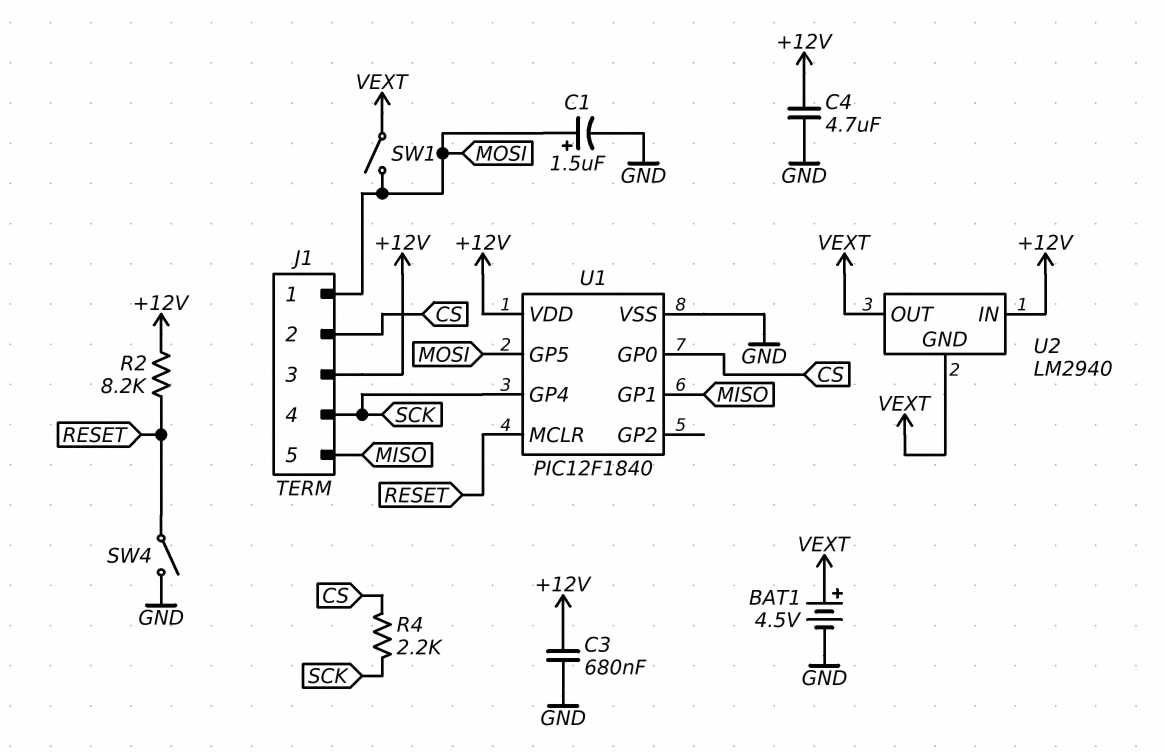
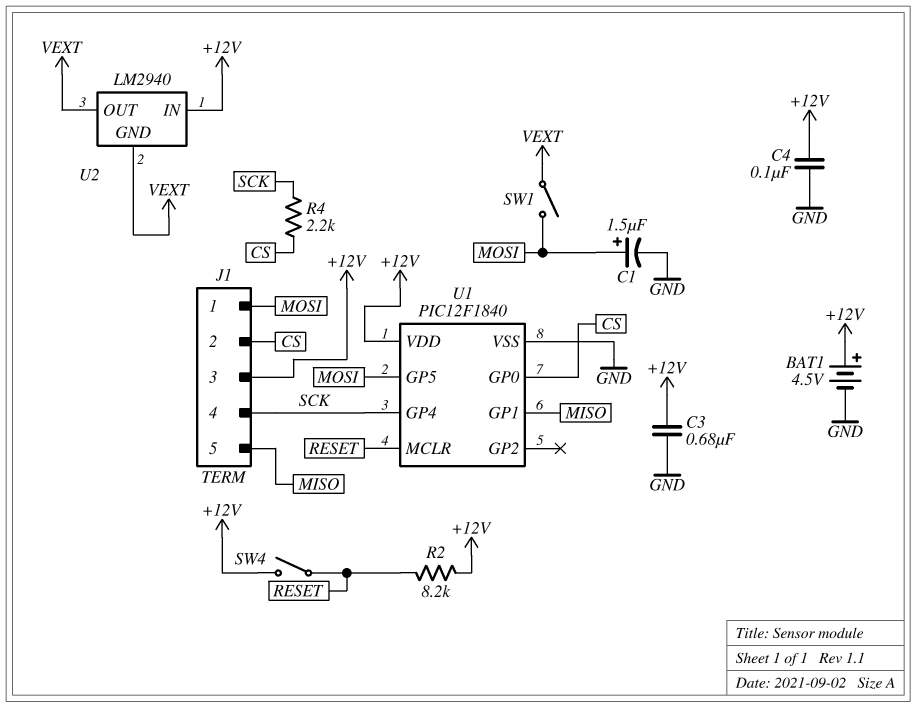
BAT1: 4.5V (plus VEXT, minus GND) -> 4.5V (plus +12V, minus GND)
C4: 4.7uF (+12V, GND) -> 100nF (+12V, GND)
SW4: switch (GND, RESET) -> switch (+12V, RESET)

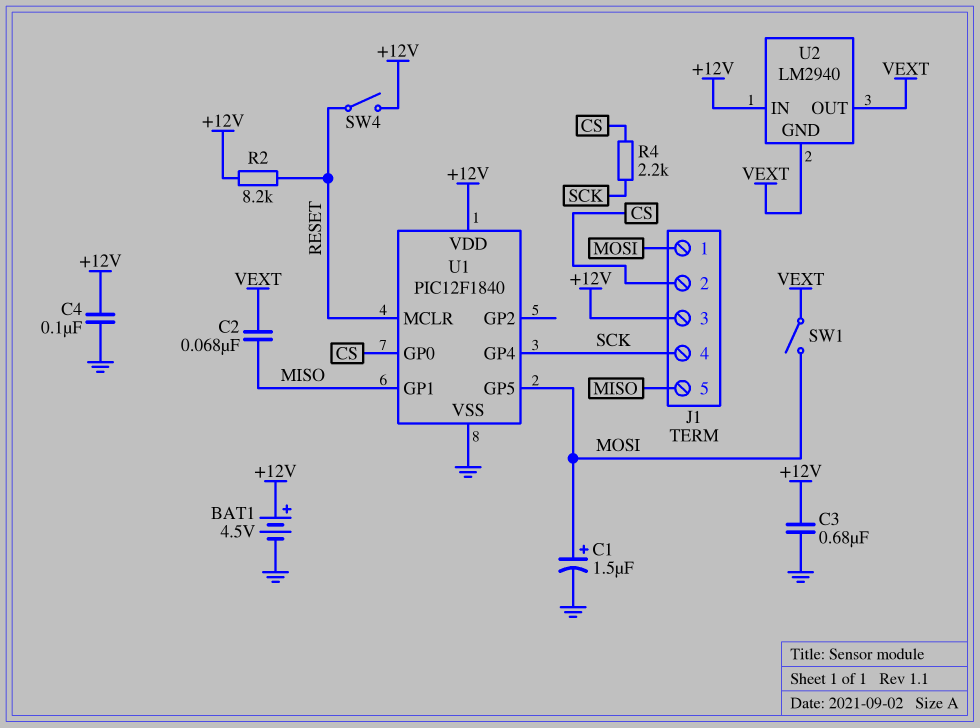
C2: none -> 68nF (MISO, VEXT)

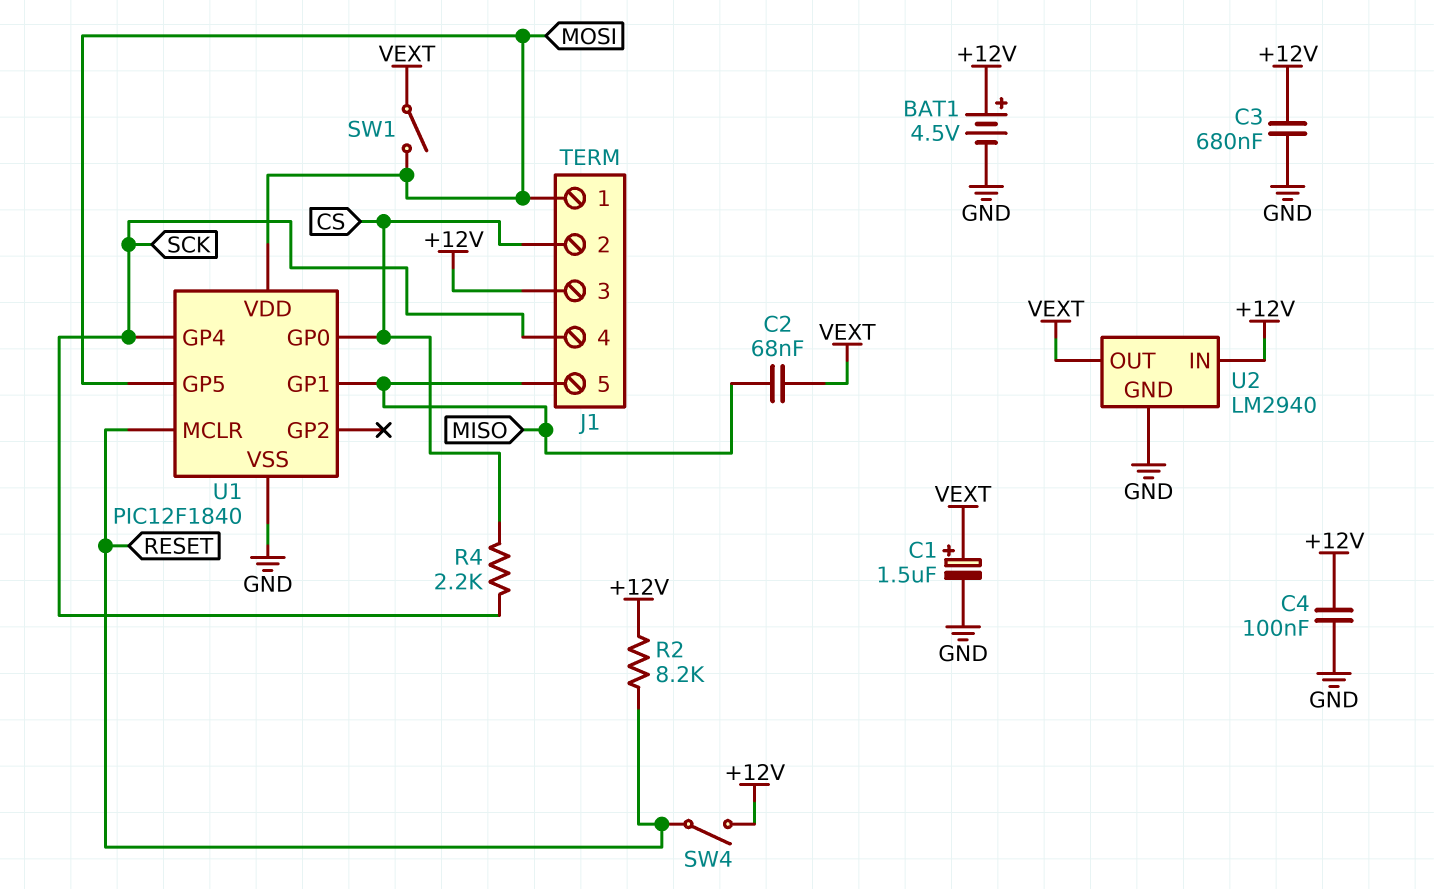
C1: 1.5uF (plus MOSI, minus GND) -> 1.5uF (plus VEXT, minus GND)
U1 pin VDD: +12V -> MOSI
U2 pin GND: VEXT -> GND

